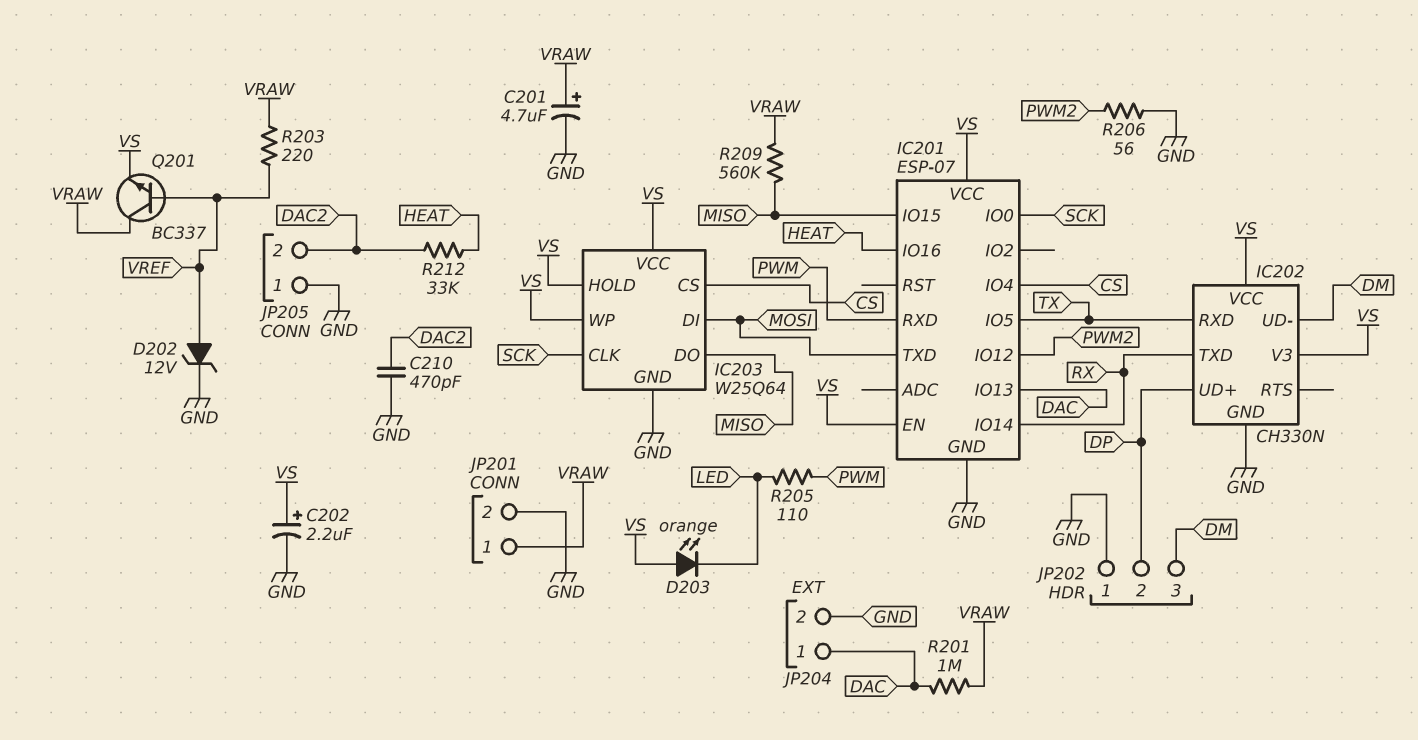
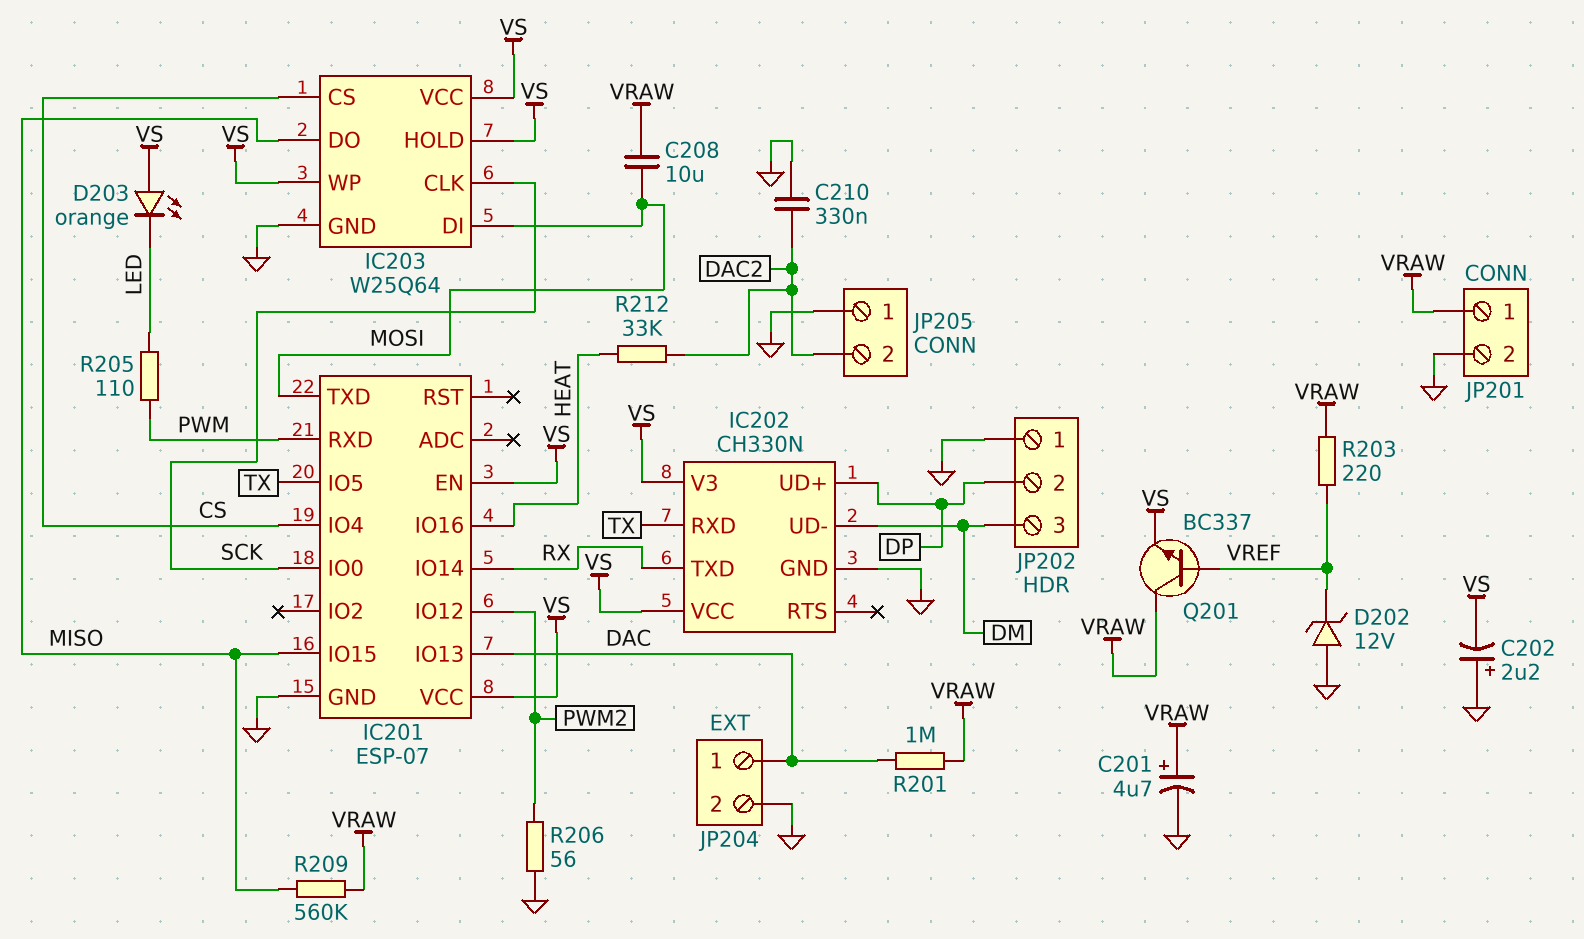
C202: 2.2uF (plus VS, minus GND) -> 2.2uF (plus GND, minus VS)
C208: none -> 10uF (MOSI, VRAW)
C210: 470pF (DAC2, GND) -> 330nF (DAC2, GND)
D202: zener 12V (A VREF, K GND) -> zener 12V (A GND, K VREF)

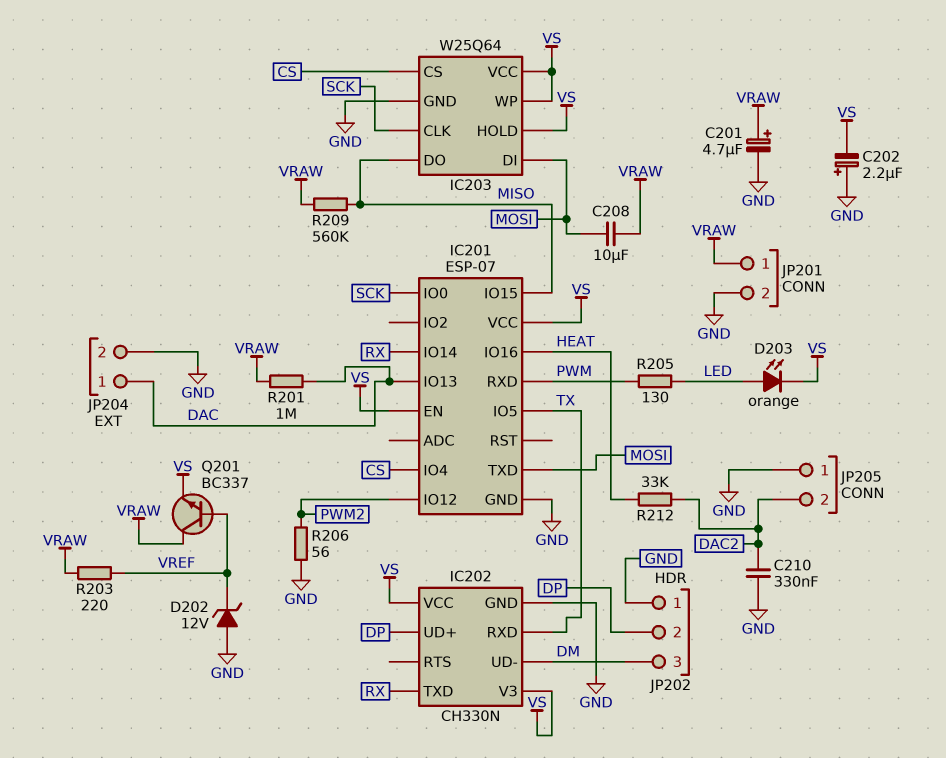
D203: LED orange (A VS, K LED) -> LED orange (A LED, K VS)
R205: 110 (LED, PWM) -> 130 (LED, PWM)

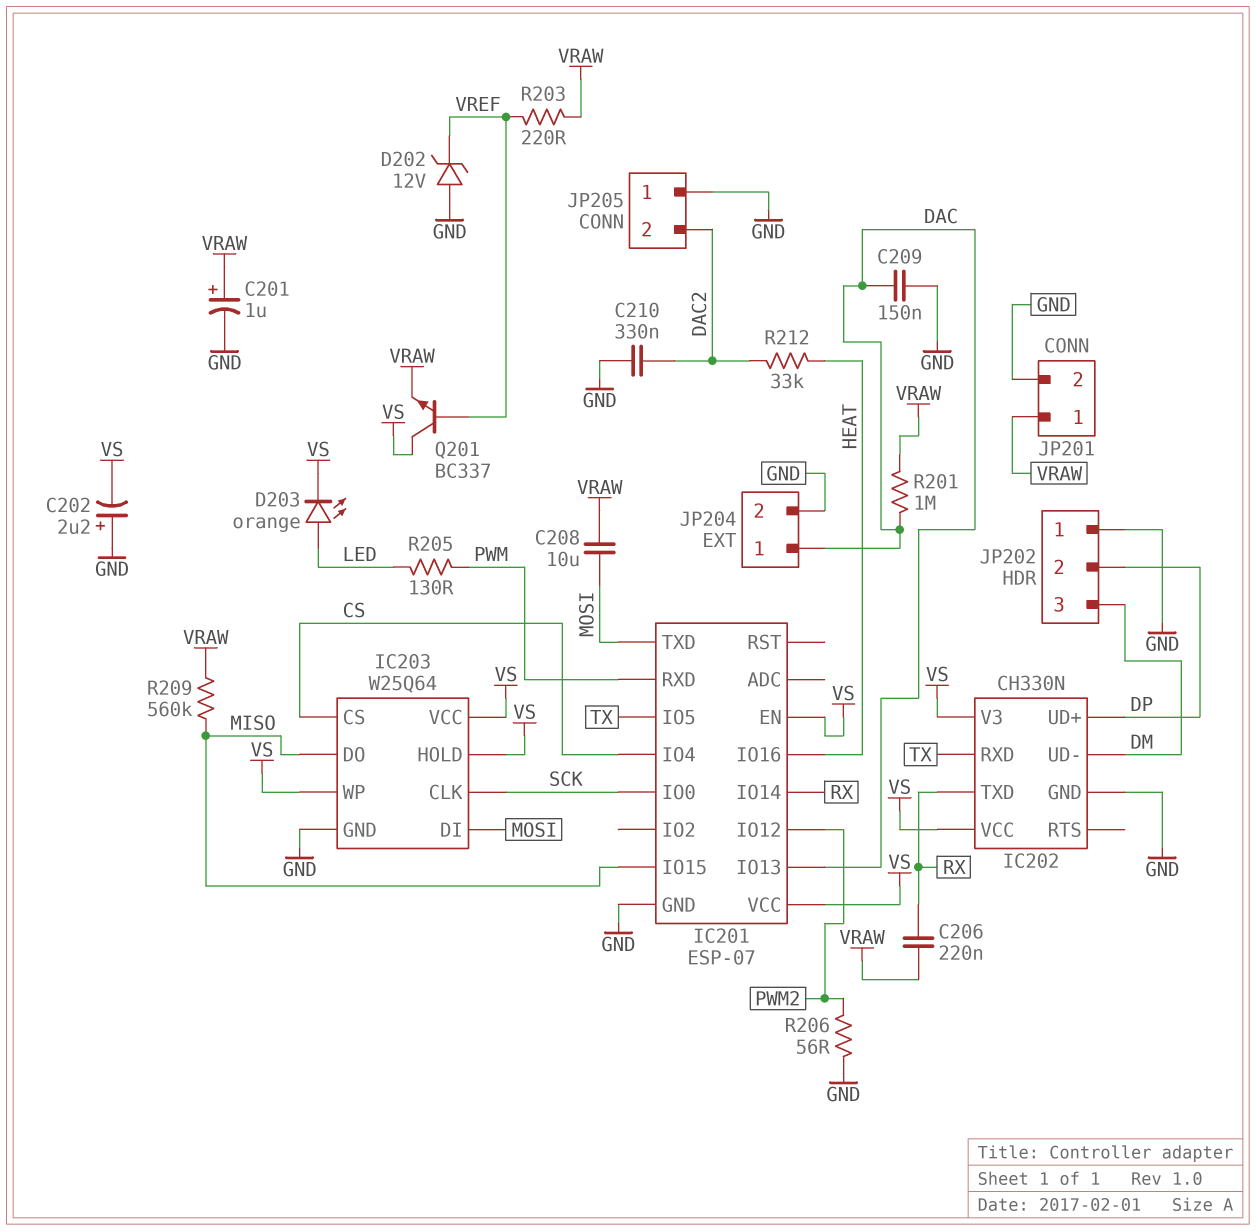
C201: 4.7uF (plus VRAW, minus GND) -> 1uF (plus VRAW, minus GND)
C206: none -> 220nF (RX, VRAW)
C209: none -> 150nF (DAC, GND)
Q201: NPN BC337 (B VREF, C VRAW, E VS) -> NPN BC337 (B VREF, C VS, E VRAW)

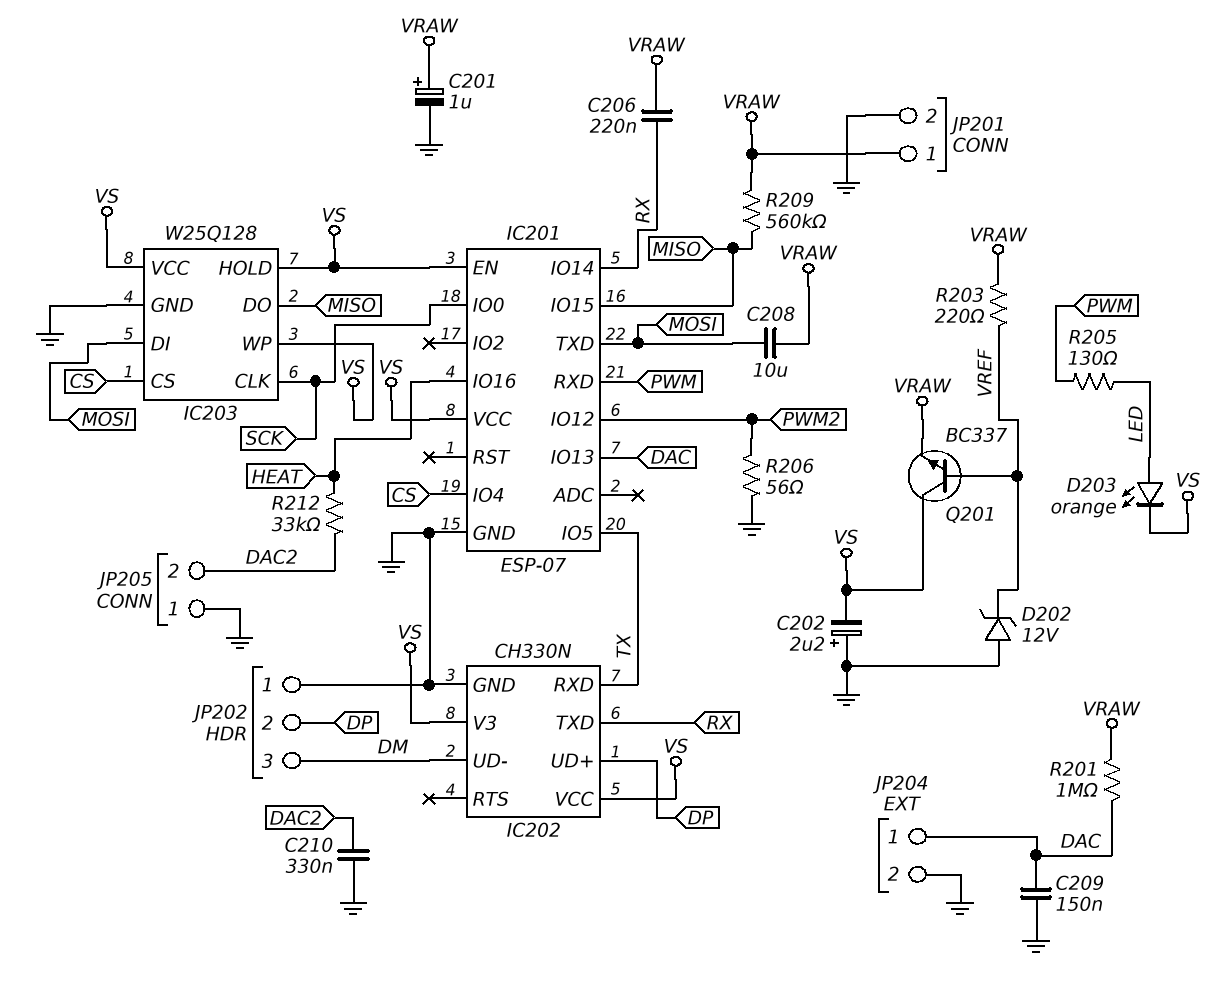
IC203: W25Q64 -> W25Q128

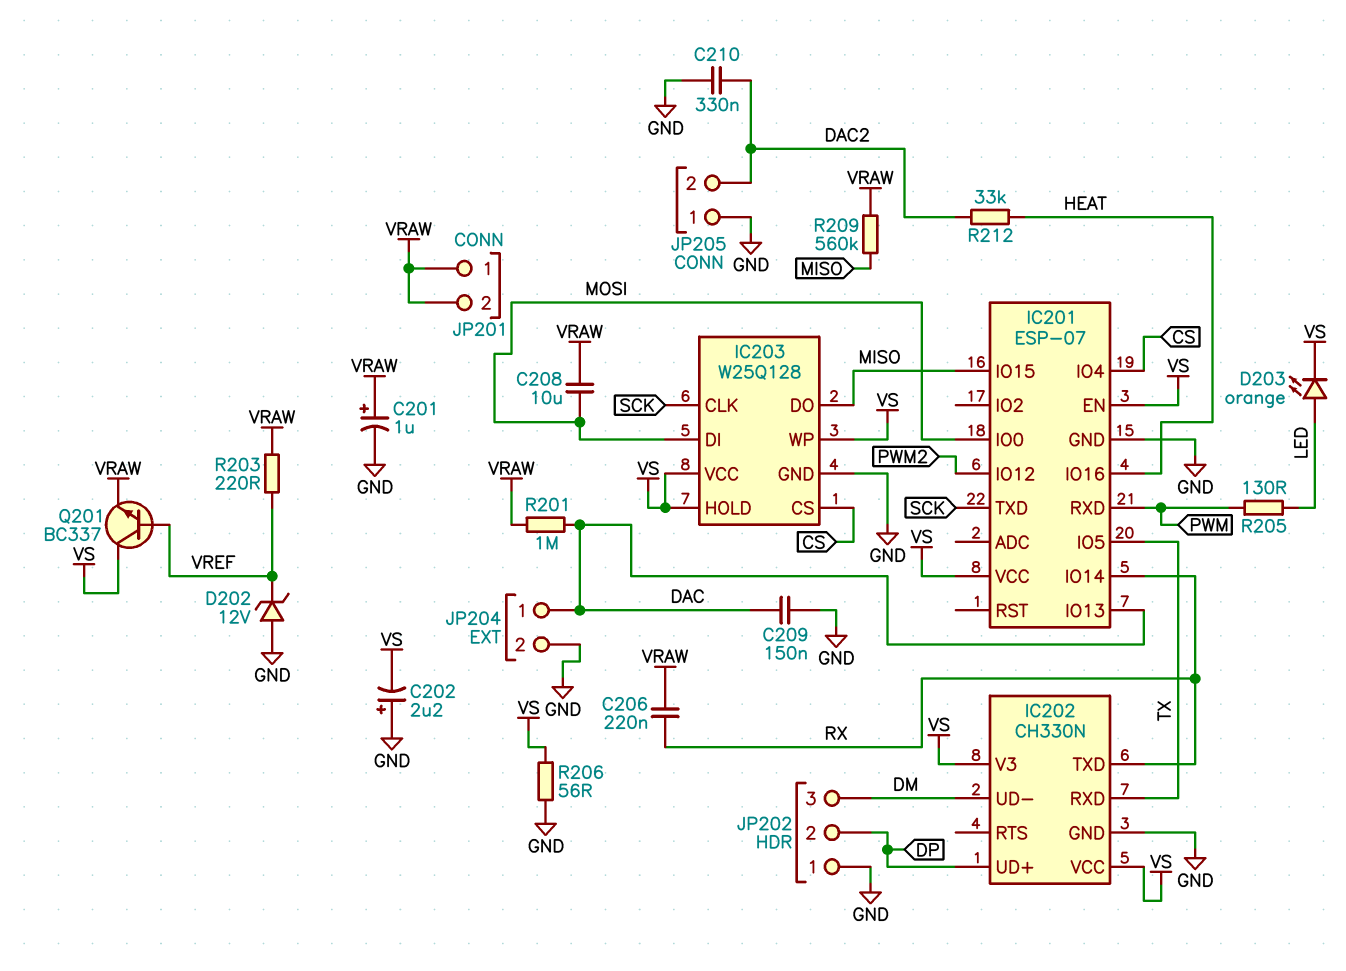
IC201 pin IO0: SCK -> MOSI
IC201 pin TXD: MOSI -> SCK
JP201 pin 2: GND -> VRAW
R206: 56 (GND, PWM2) -> 56 (GND, VS)

